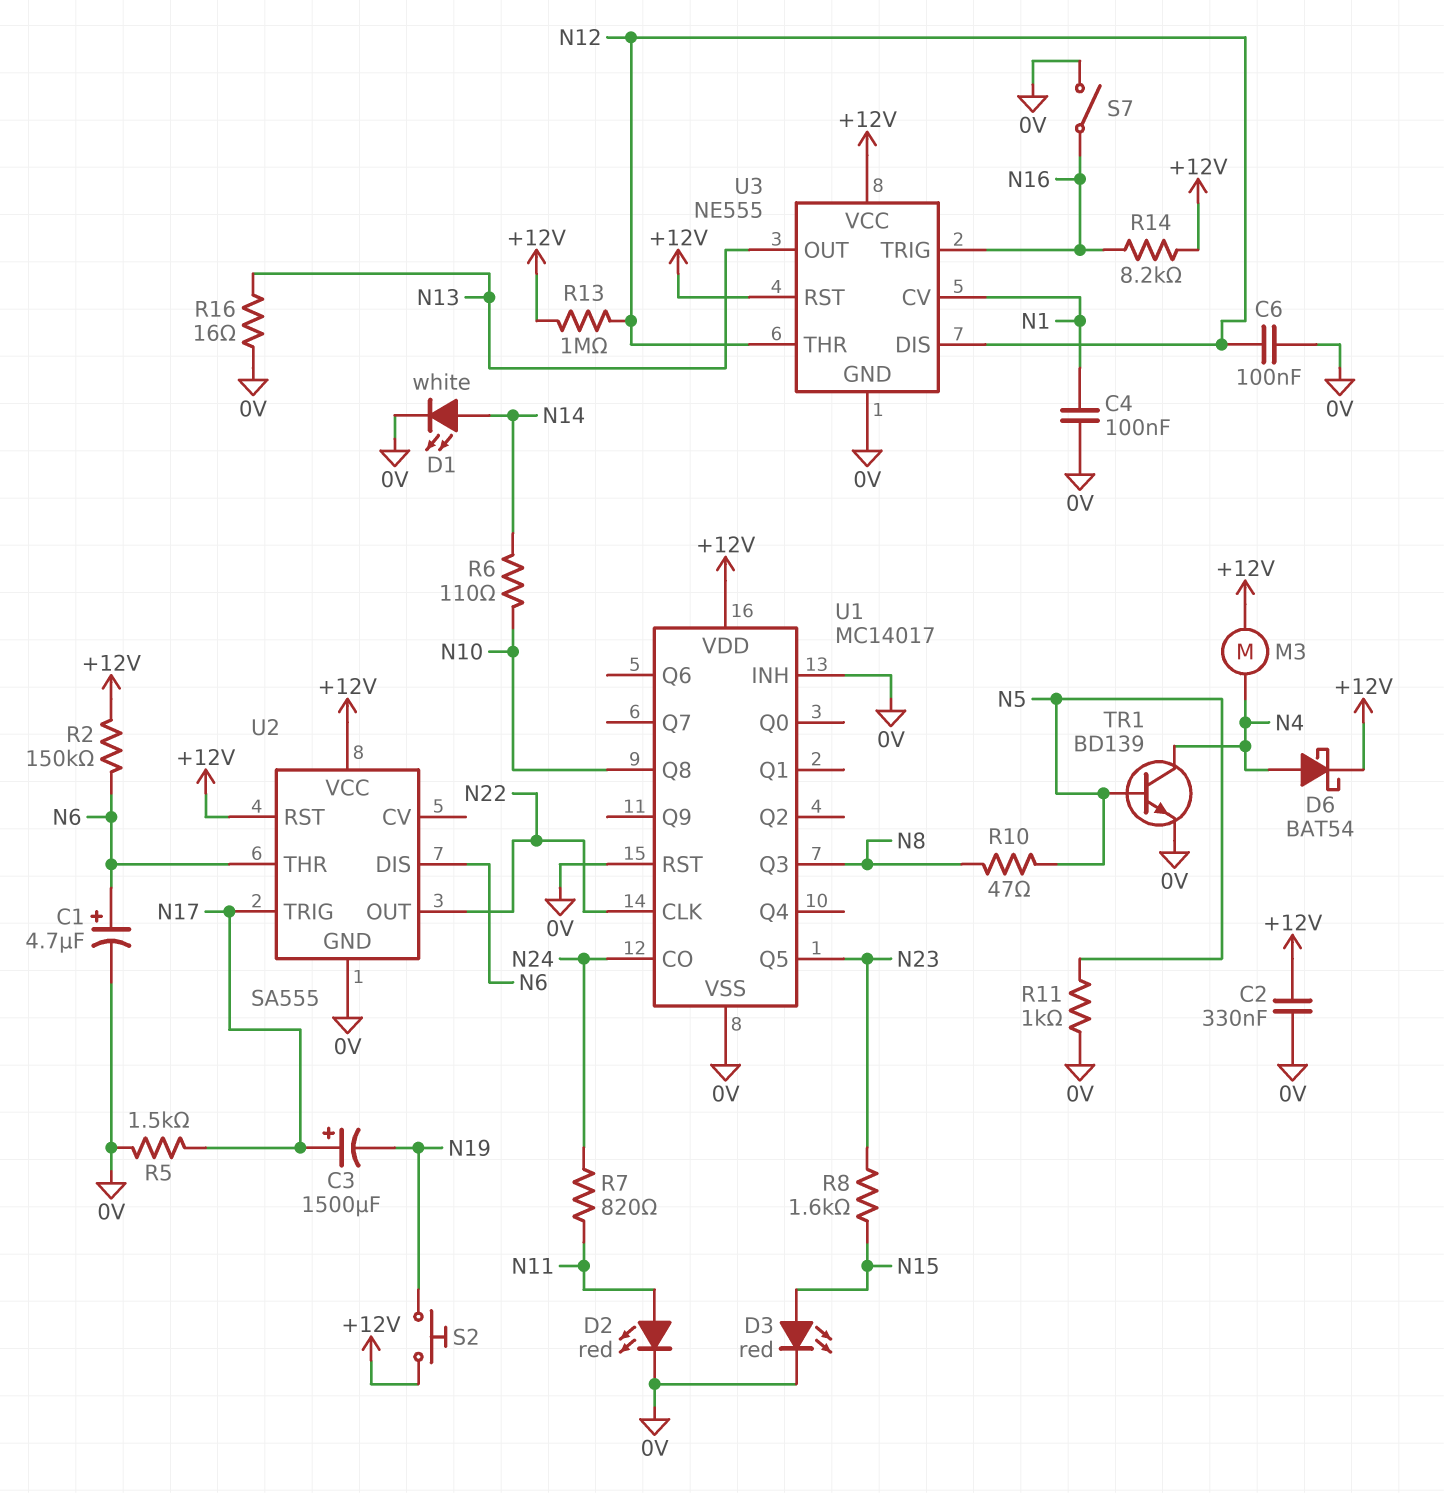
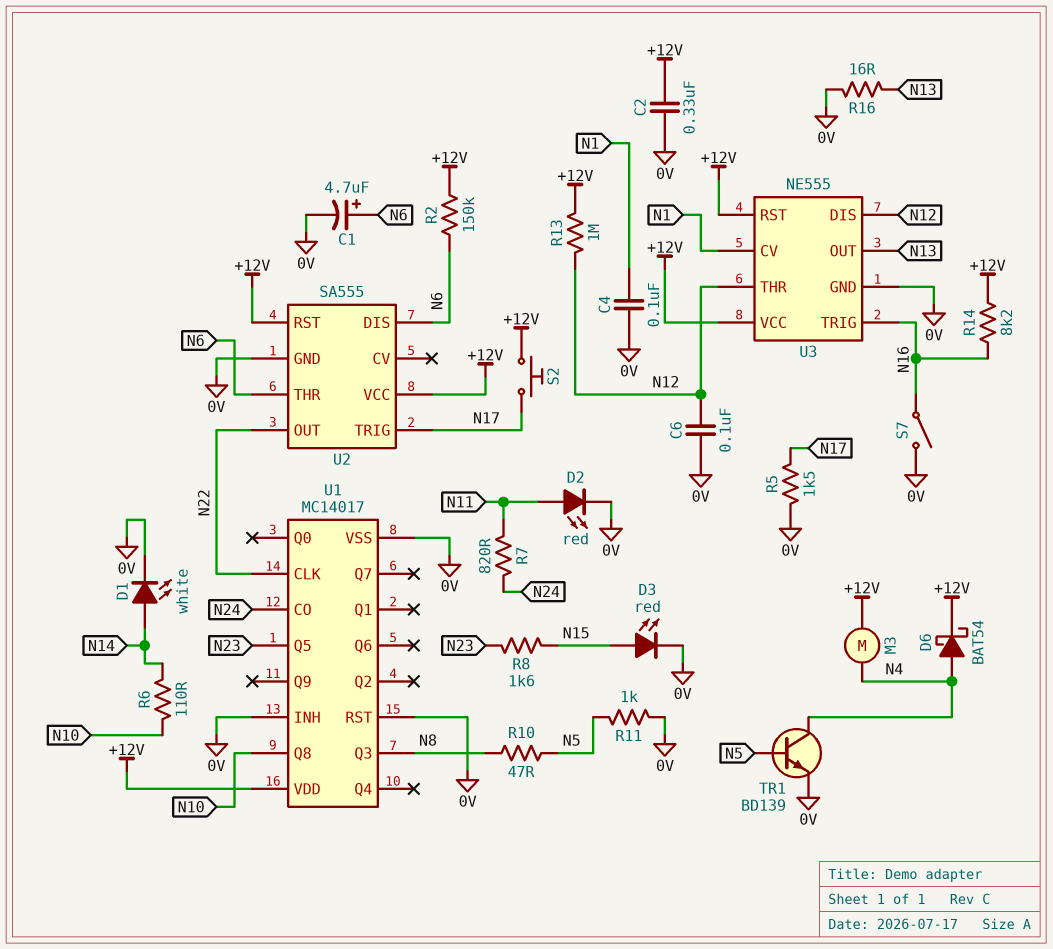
C3: 1500uF (plus N17, minus N19) -> none
S2: button (+12V, N19) -> button (+12V, N17)

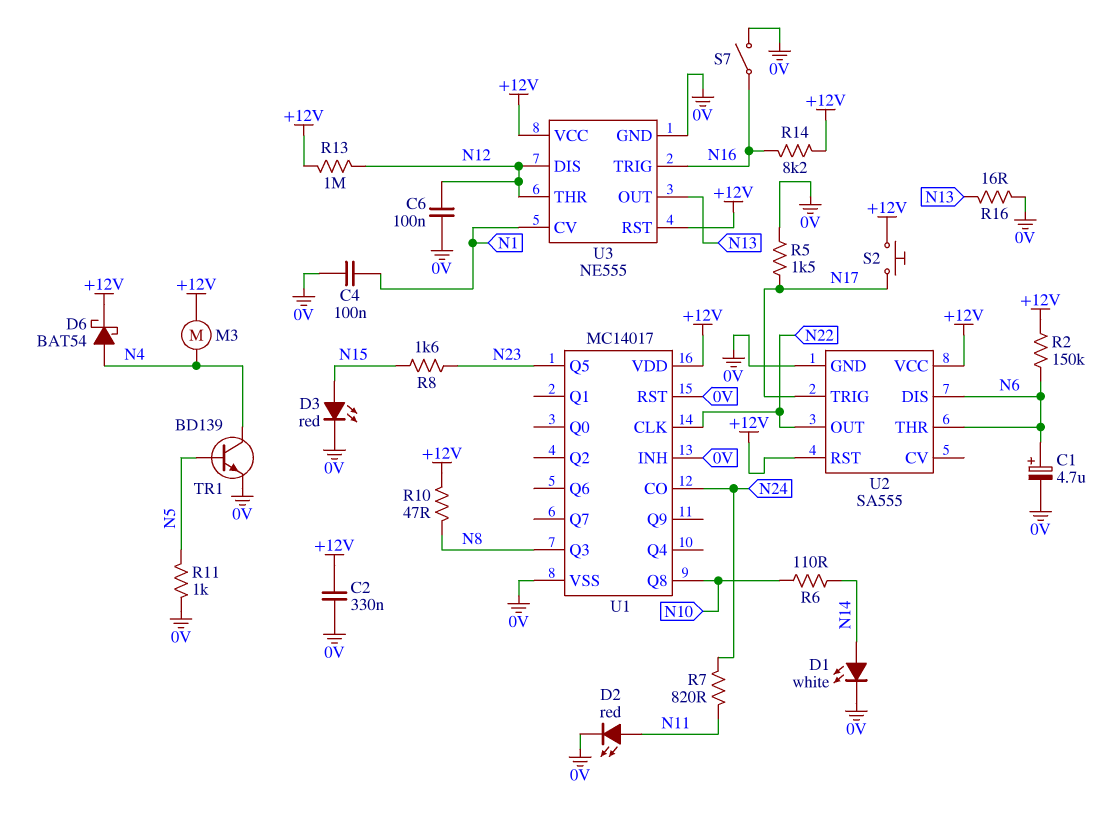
R10: 47 (N5, N8) -> 47 (+12V, N8)

